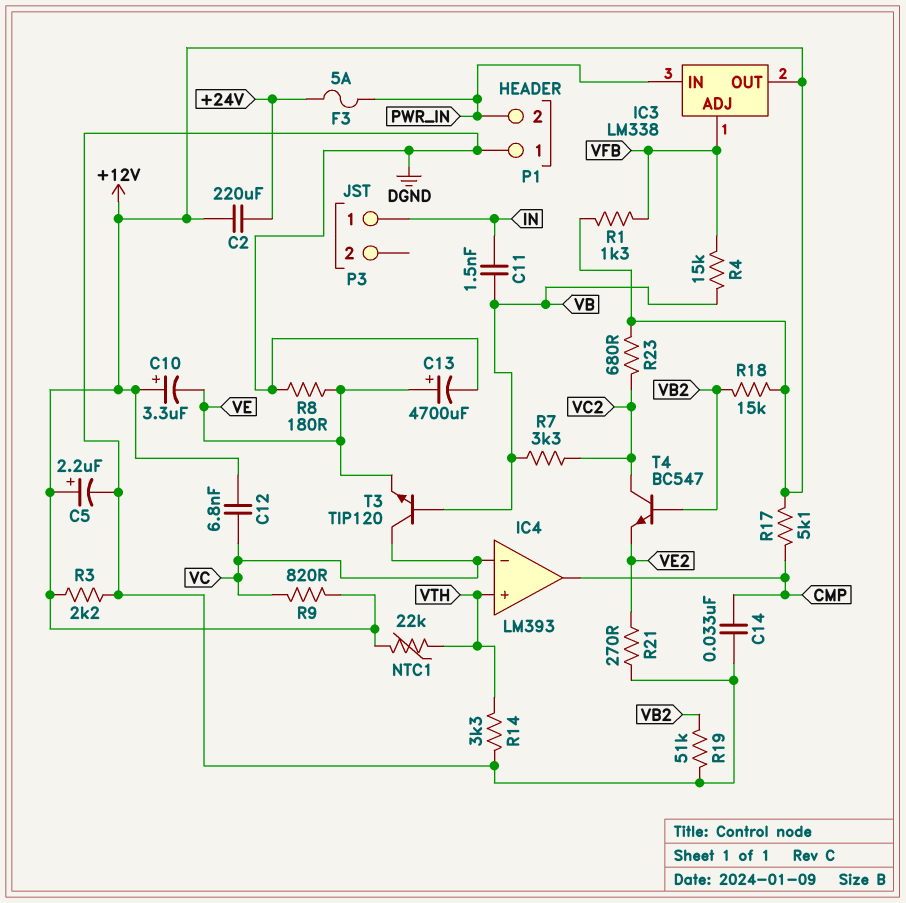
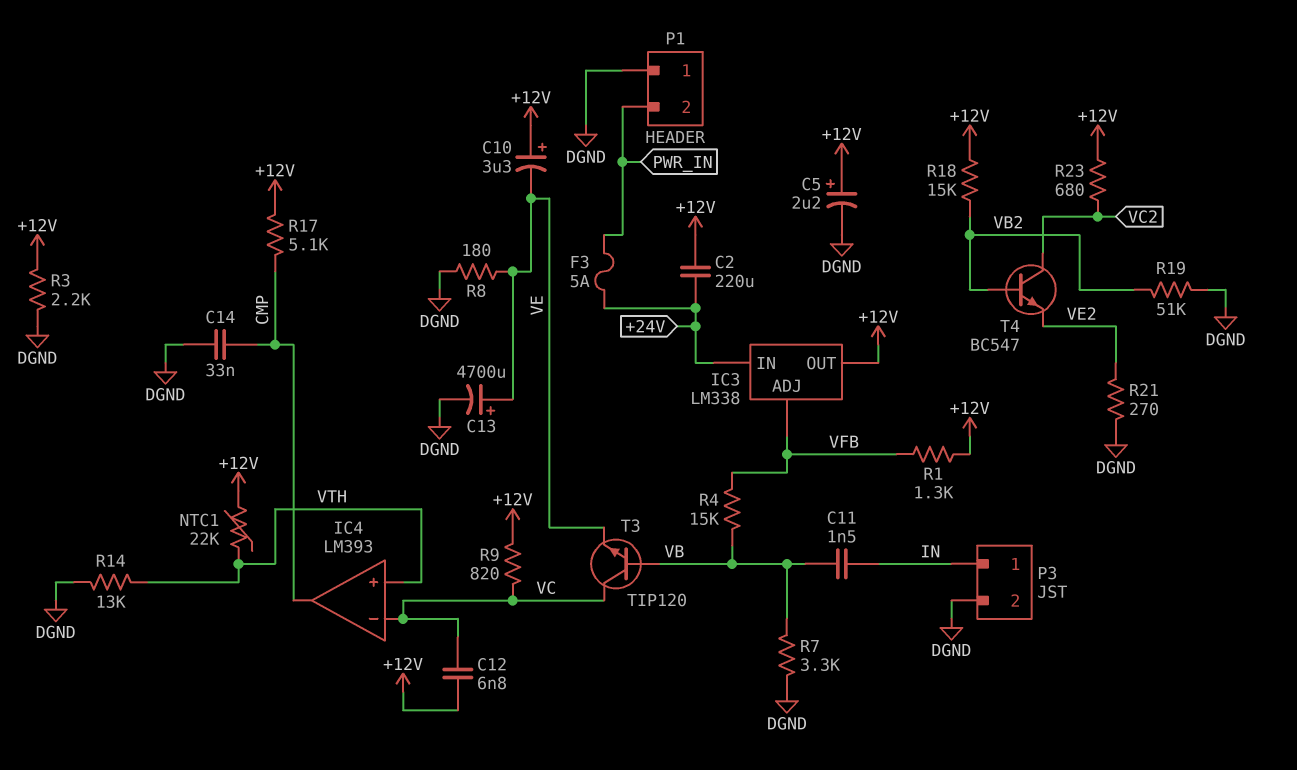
IC3 pin IN: PWR_IN -> +24V
P3 pin 2: none -> DGND
R7: 3.3k (VB, VC2) -> 3.3k (DGND, VB)
R14: 3.3k (DGND, VTH) -> 13k (DGND, VTH)

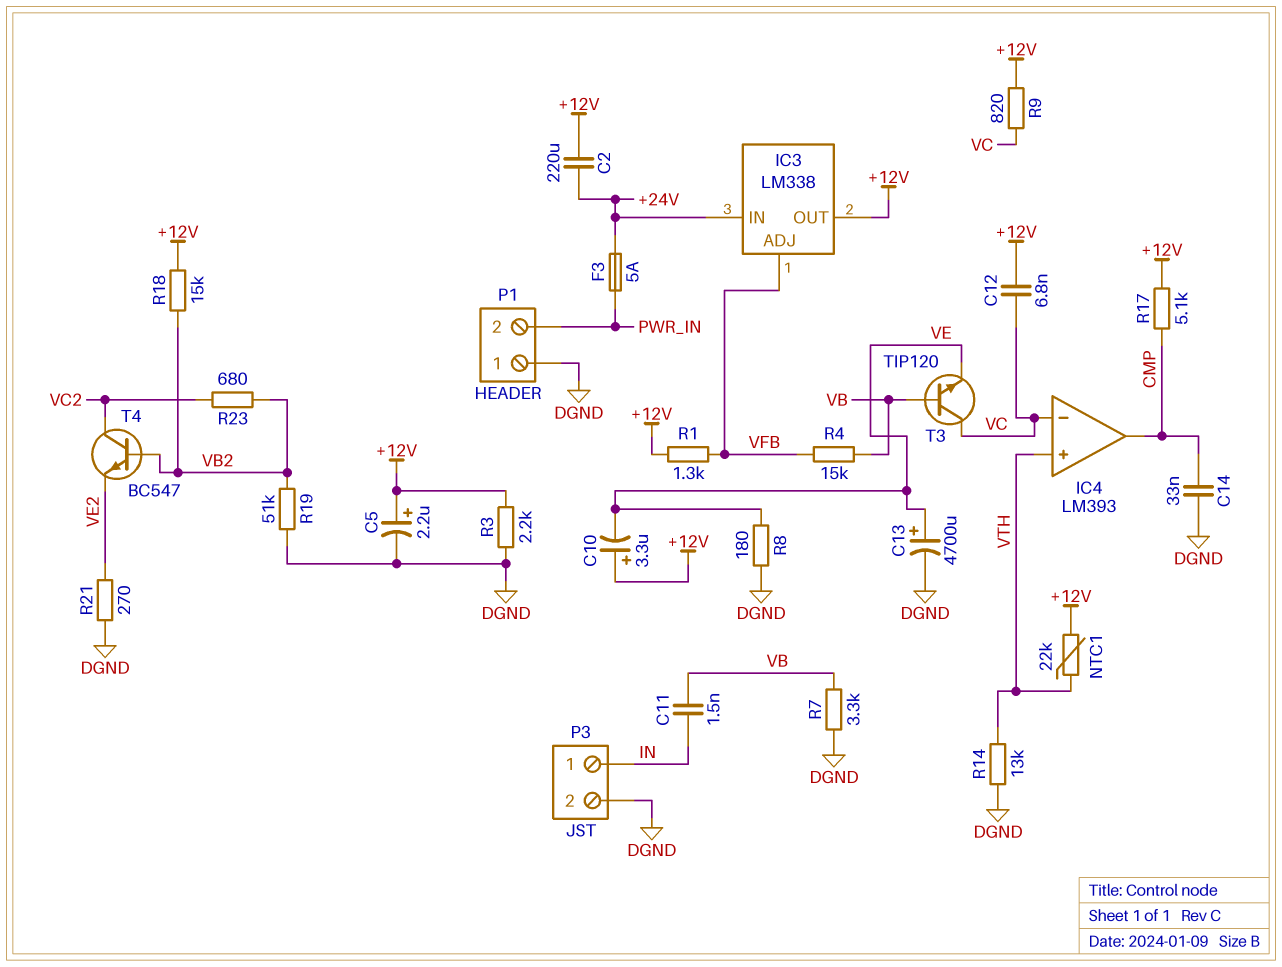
R23: 680 (+12V, VC2) -> 680 (VB2, VC2)

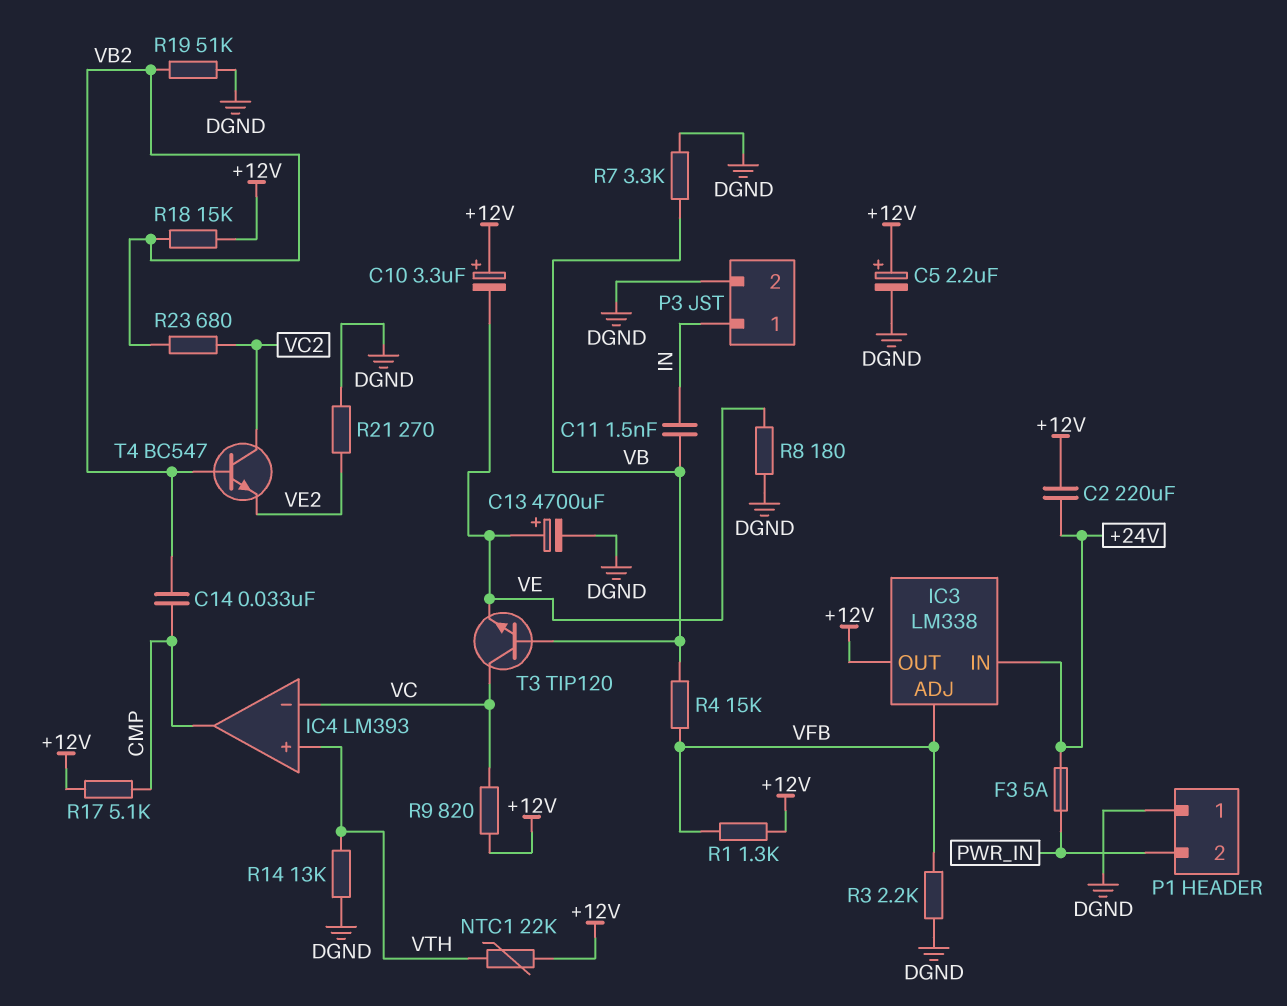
C12: 6.8nF (+12V, VC) -> none
C14: 33nF (CMP, DGND) -> 33nF (CMP, VB2)
R3: 2.2k (+12V, DGND) -> 2.2k (DGND, VFB)

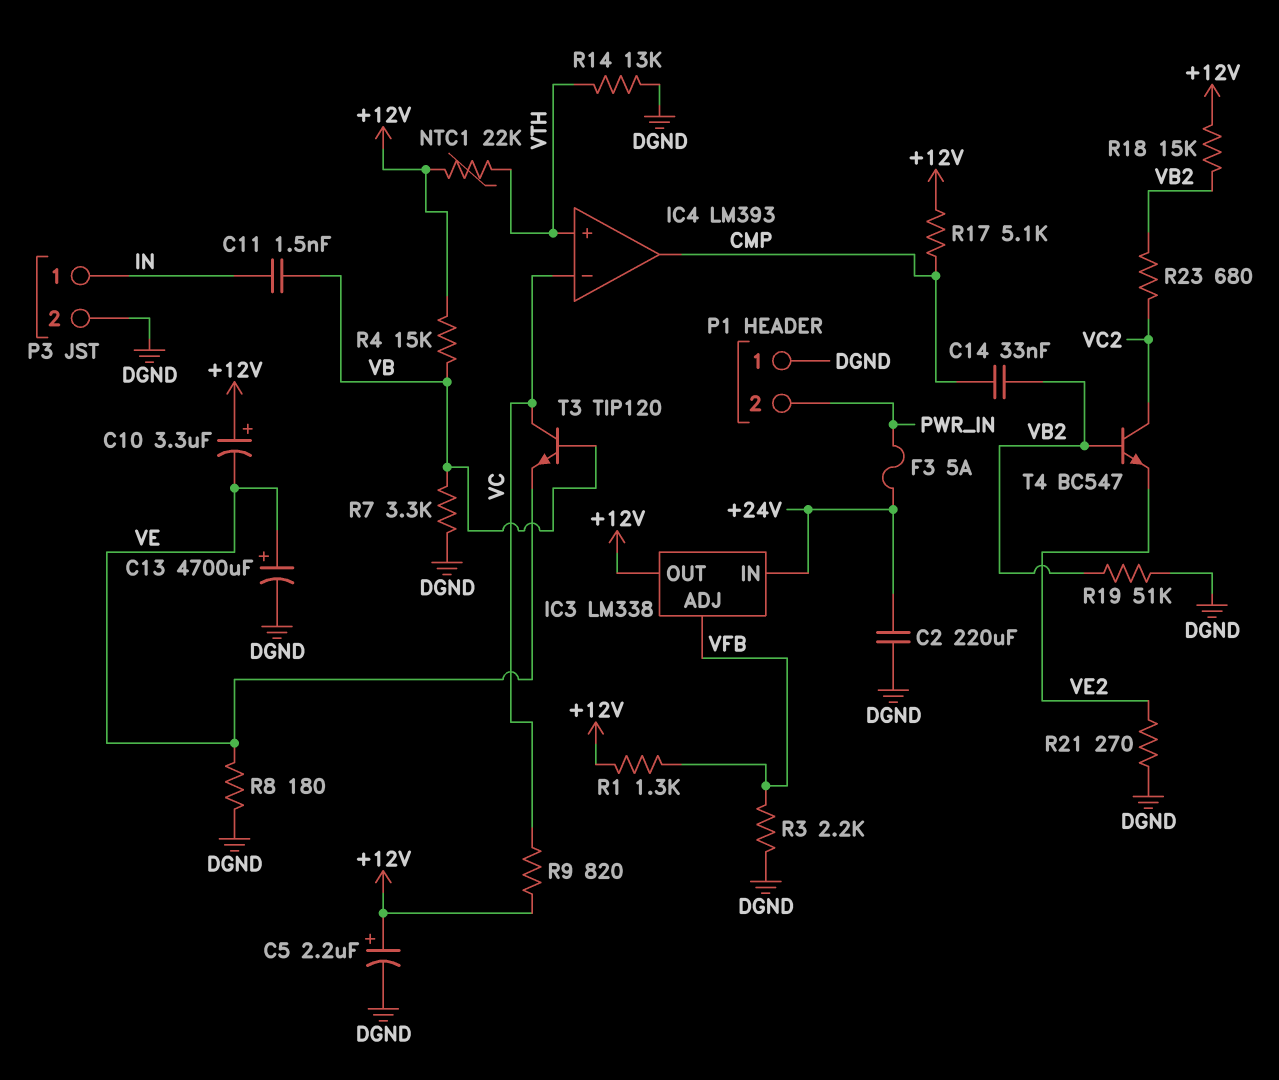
C2: 220uF (+12V, +24V) -> 220uF (+24V, DGND)
R4: 15k (VB, VFB) -> 15k (+12V, VB)

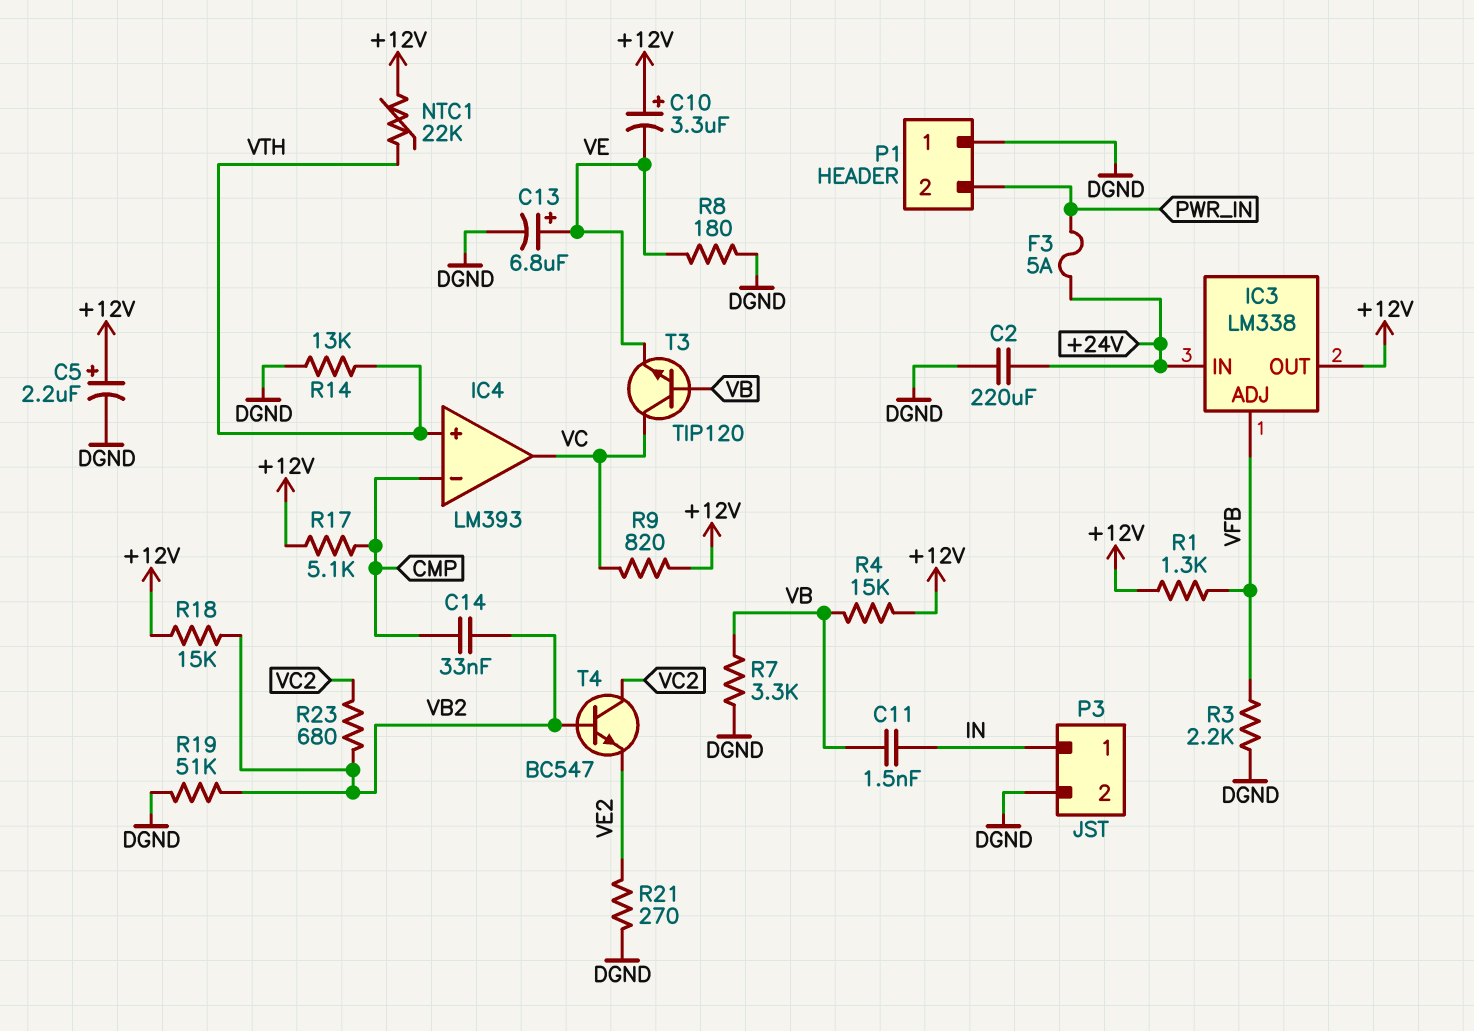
C13: 4700uF (plus VE, minus DGND) -> 6.8uF (plus VE, minus DGND)
IC4 pin in-: VC -> CMP
IC4 pin out: CMP -> VC

